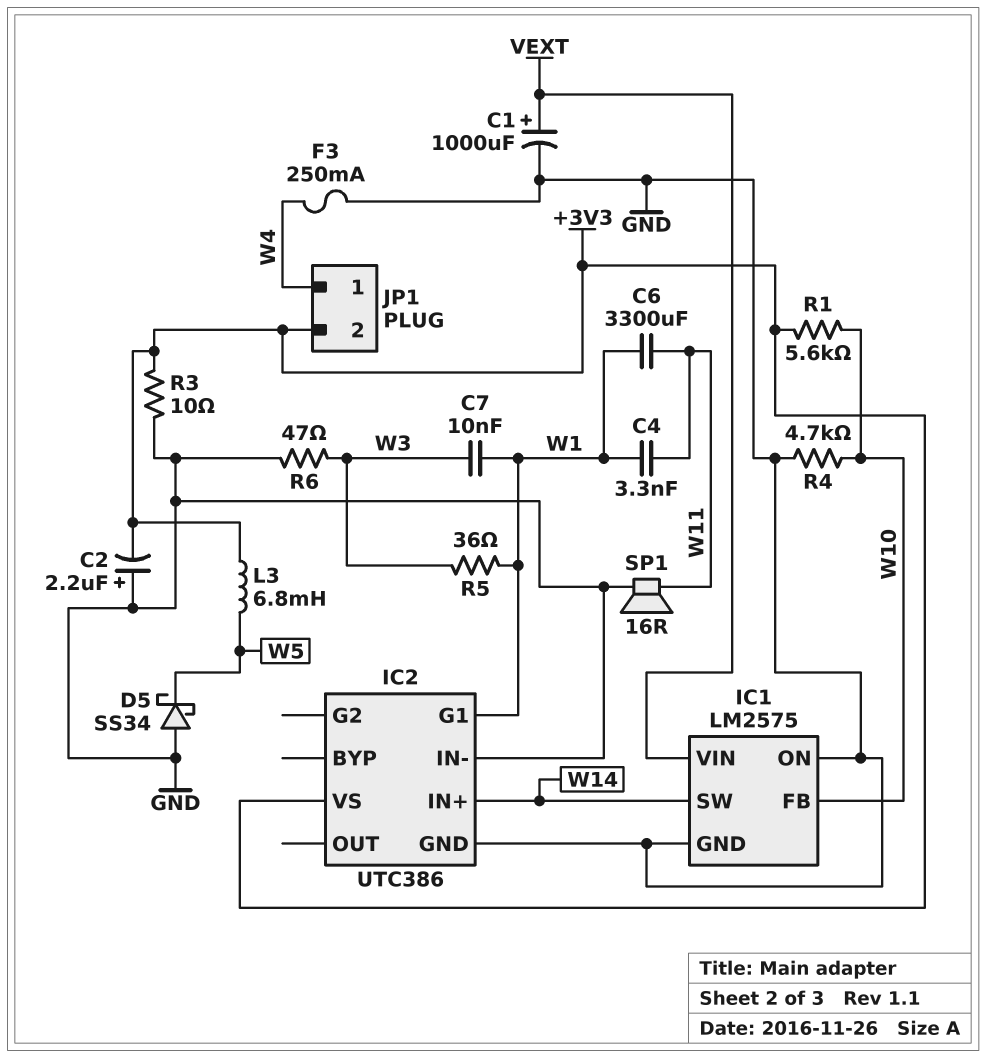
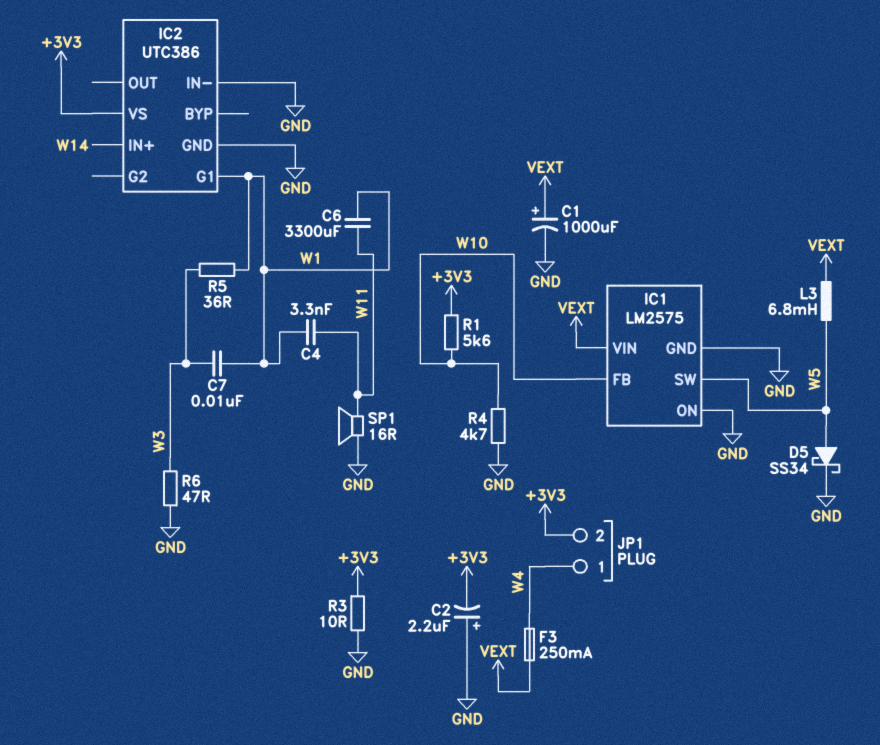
D5: schottky SS34 (A GND, K W5) -> schottky SS34 (A W5, K GND)
F3: 250mA (GND, W4) -> 250mA (VEXT, W4)
IC1 pin SW: W14 -> W5
L3: 6.8mH (+3V3, W5) -> 6.8mH (VEXT, W5)

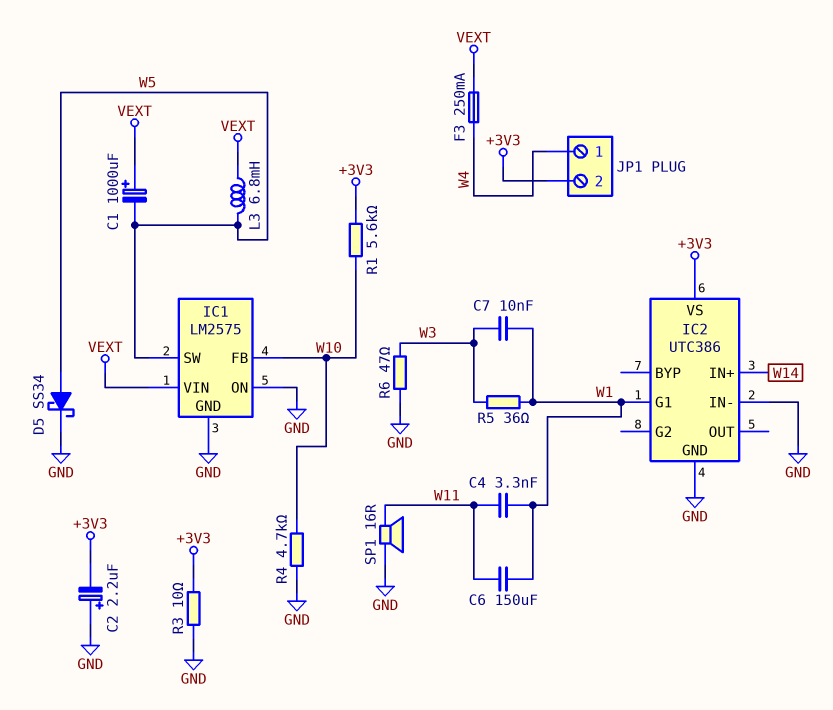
C1: 1000uF (plus VEXT, minus GND) -> 1000uF (plus VEXT, minus W5)
C6: 3300uF (W1, W11) -> 150uF (W1, W11)

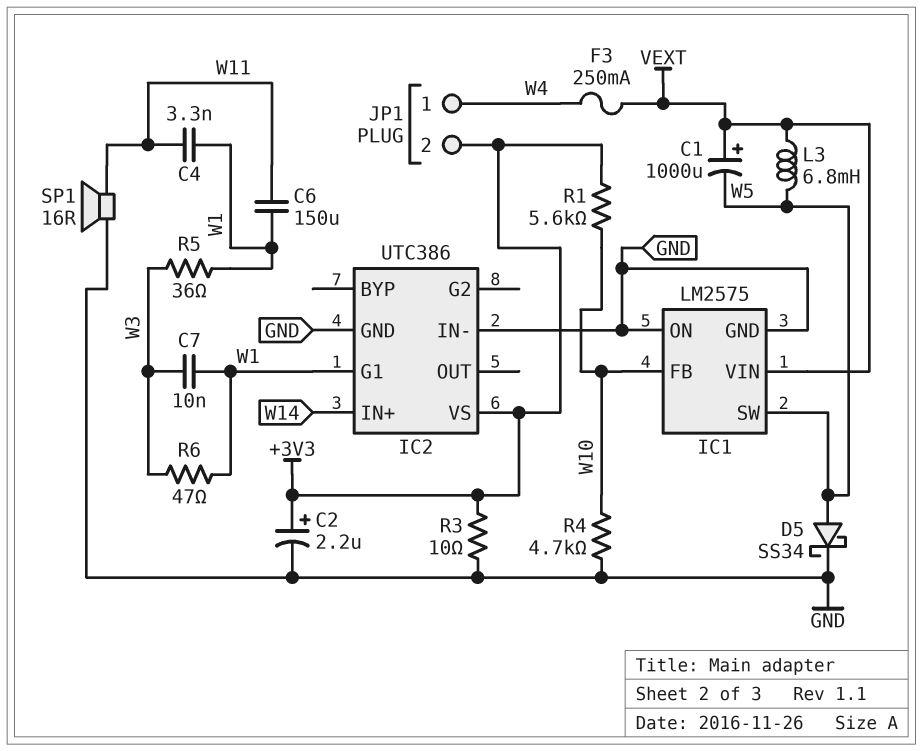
C2: 2.2uF (plus GND, minus +3V3) -> 2.2uF (plus +3V3, minus GND)
R6: 47 (GND, W3) -> 47 (W1, W3)

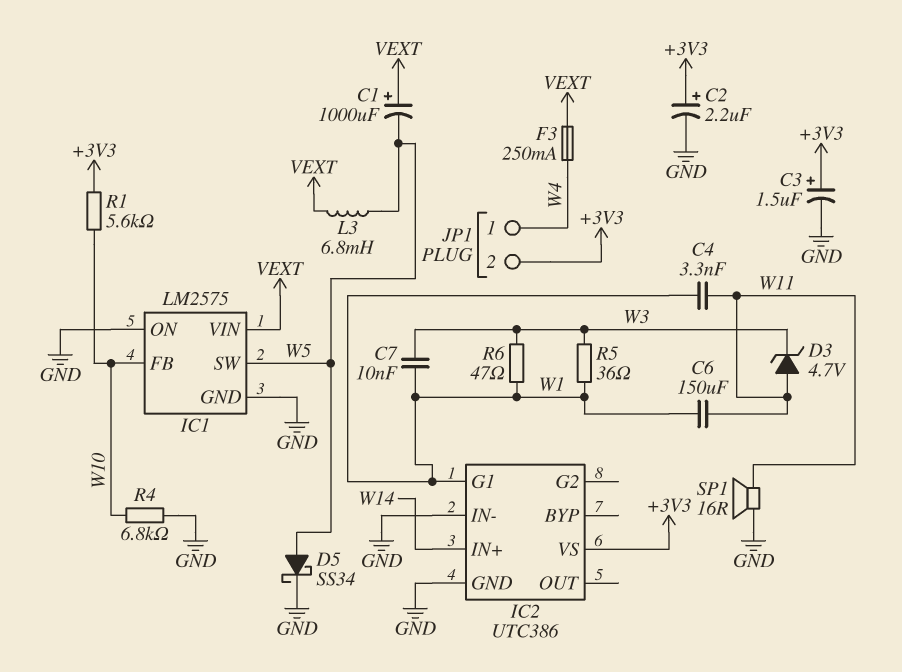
C3: none -> 1.5uF (plus +3V3, minus GND)
D3: none -> zener 4.7V (A W11, K W3)
R3: 10 (+3V3, GND) -> none
R4: 4.7k (GND, W10) -> 6.8k (GND, W10)

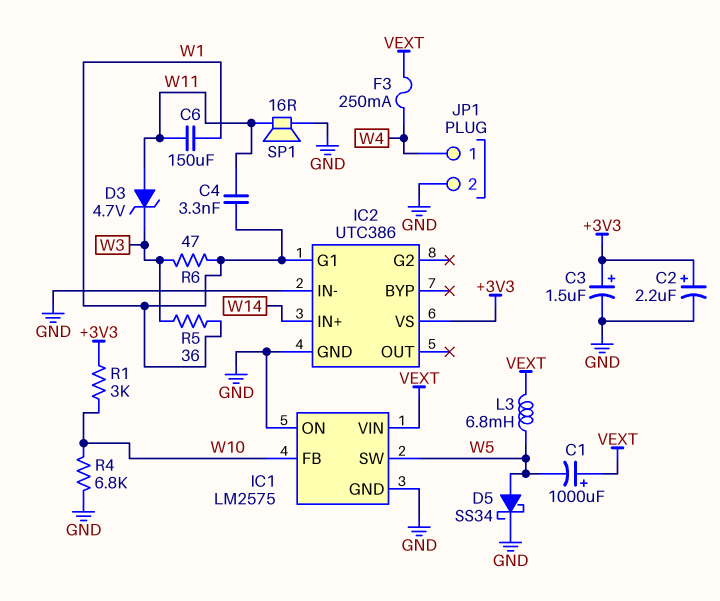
C7: 10nF (W1, W3) -> none
JP1 pin 2: +3V3 -> GND
R1: 5.6k (+3V3, W10) -> 3k (+3V3, W10)

